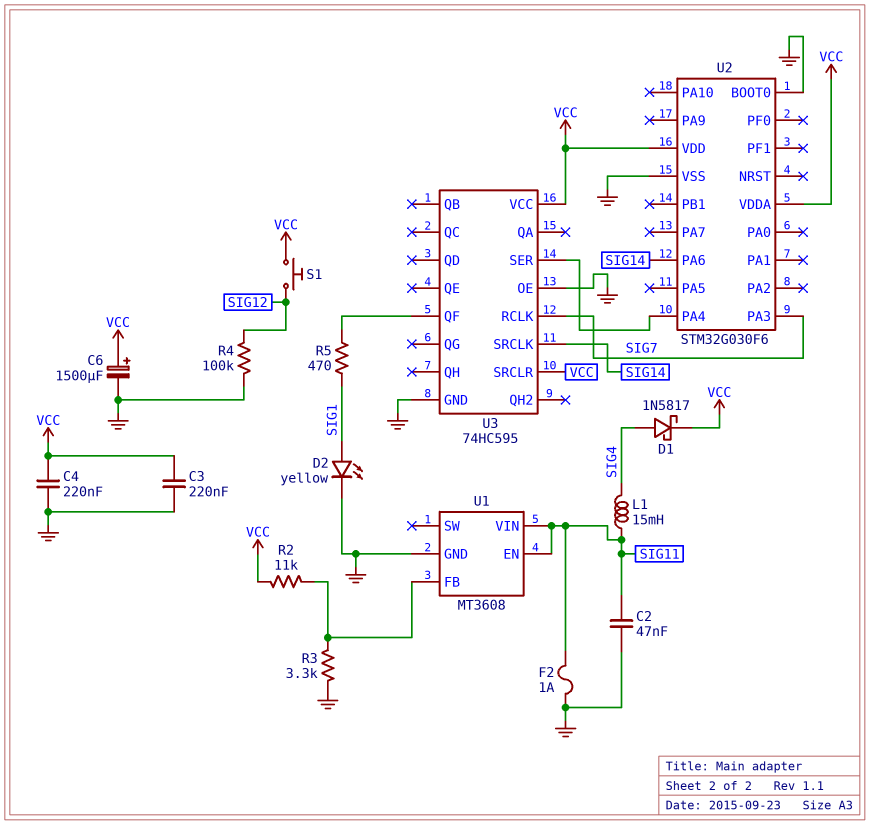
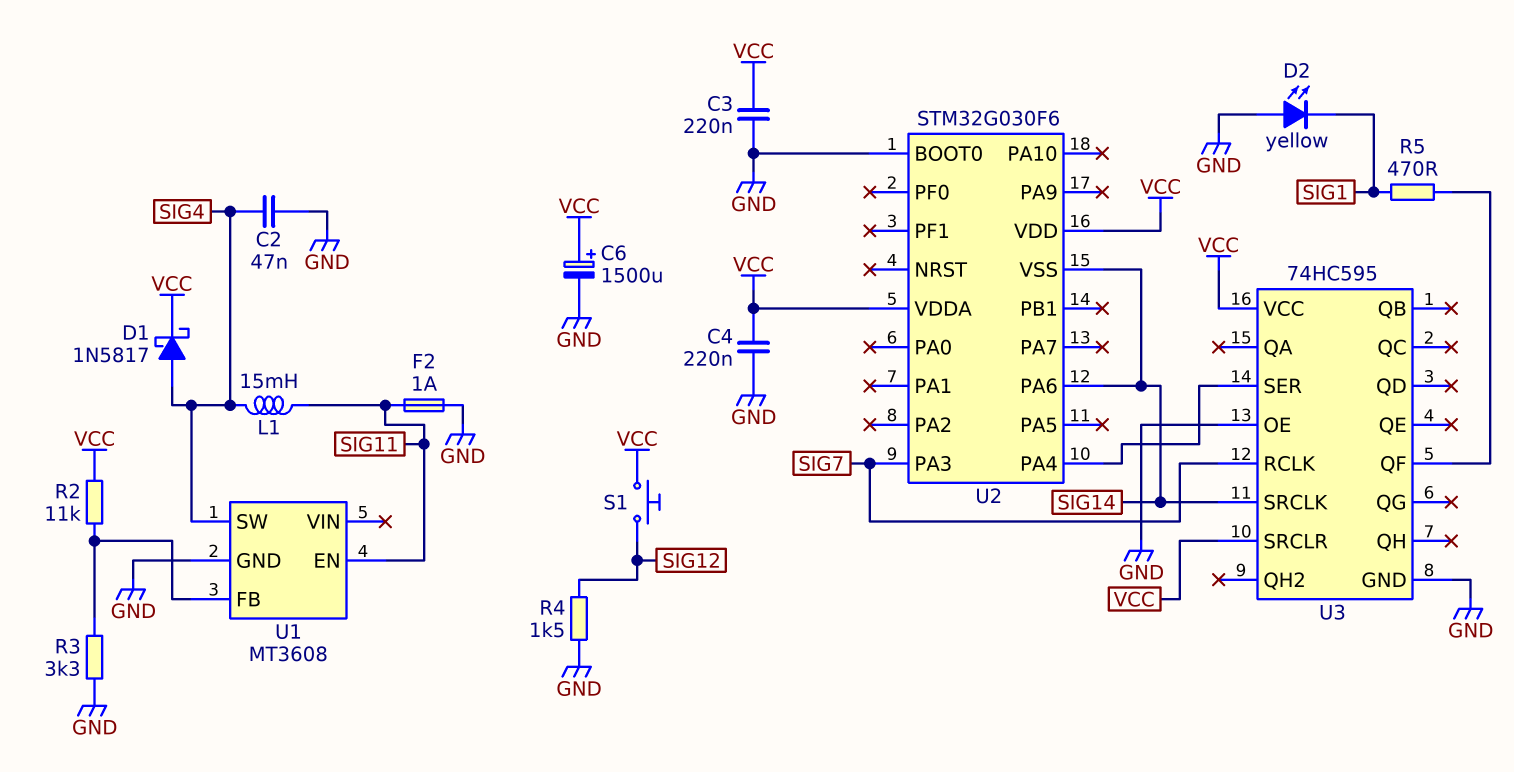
C2: 47nF (GND, SIG11) -> 47nF (GND, SIG4)
D2: LED yellow (A SIG1, K GND) -> LED yellow (A GND, K SIG1)
R4: 100k (GND, SIG12) -> 1.5k (GND, SIG12)
U1 pin SW: none -> SIG4
U1 pin VIN: SIG11 -> none
U2 pin VSS: GND -> SIG14

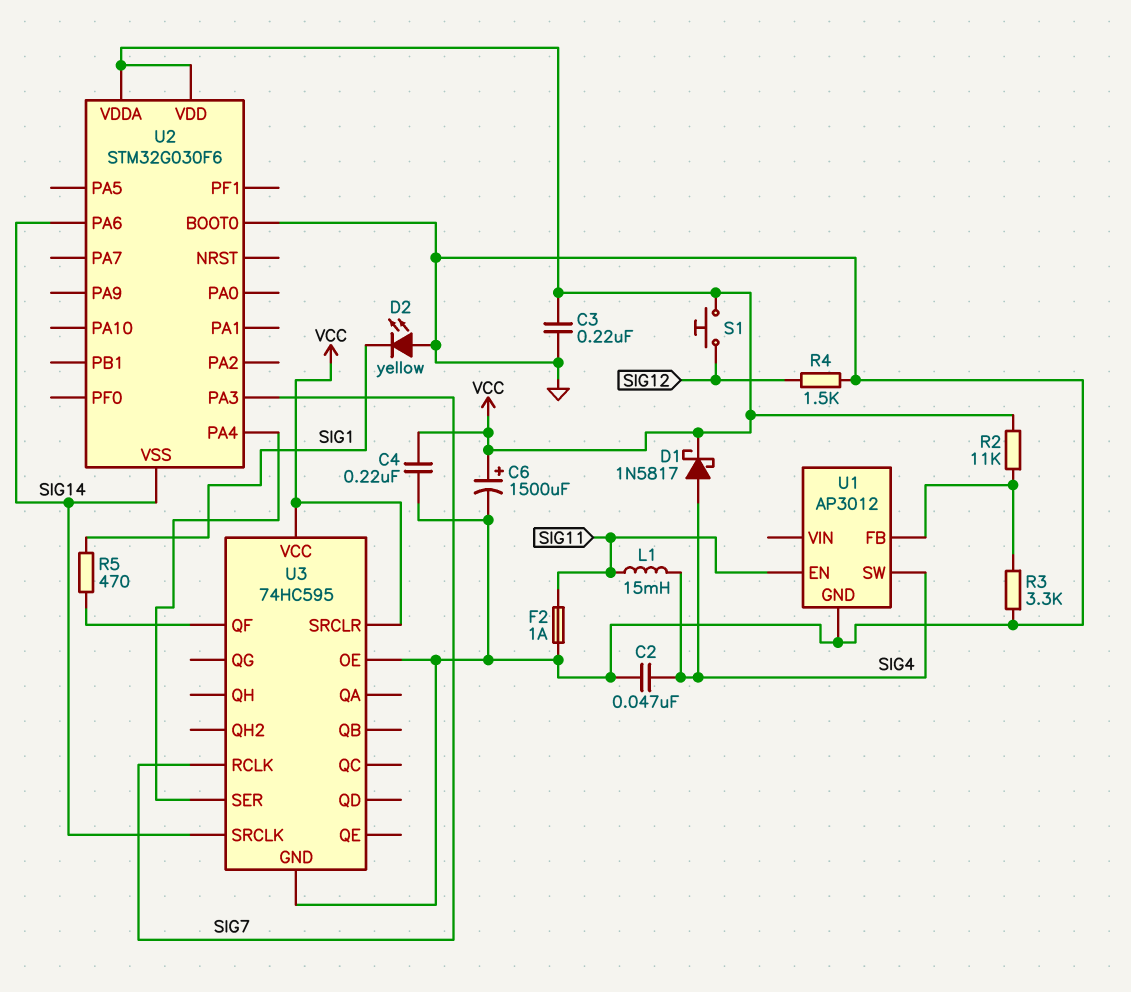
U1: MT3608 -> AP3012

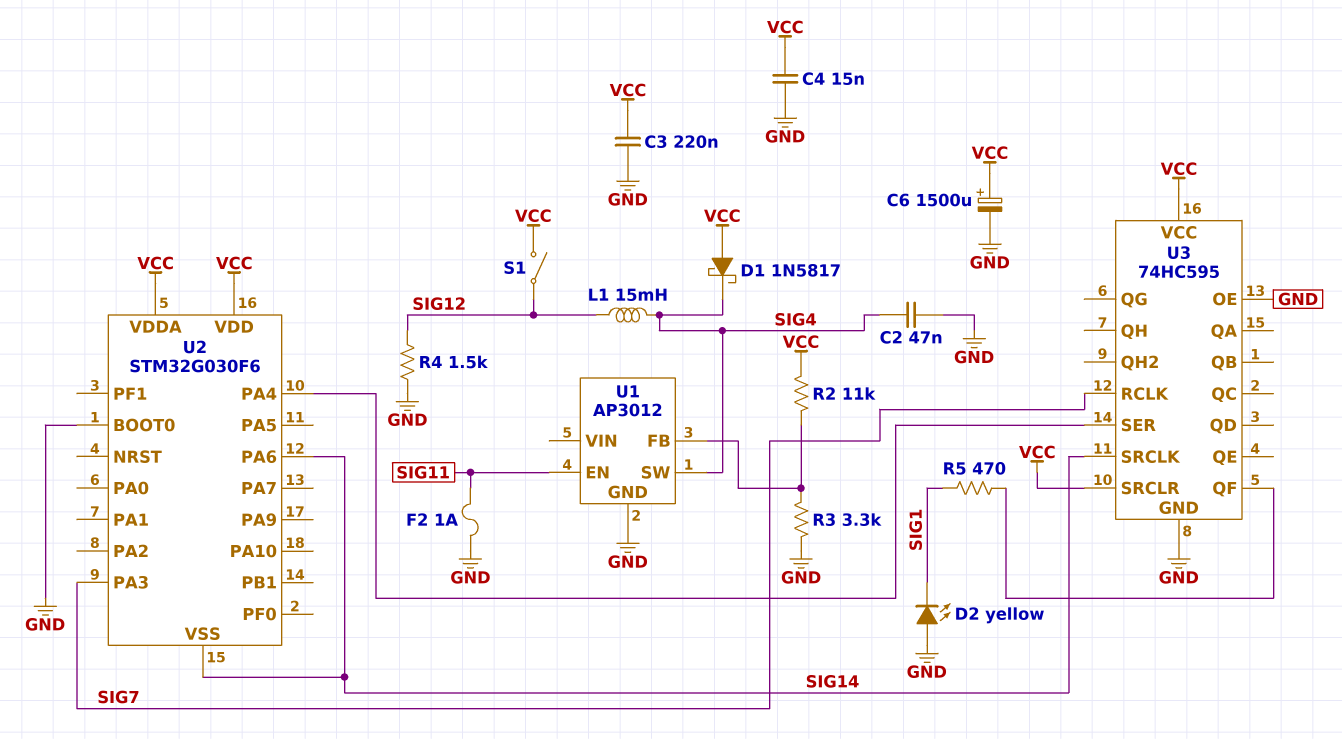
C4: 220nF (GND, VCC) -> 15nF (GND, VCC)
D1: schottky 1N5817 (A SIG4, K VCC) -> schottky 1N5817 (A VCC, K SIG4)
L1: 15mH (SIG4, SIG11) -> 15mH (SIG4, SIG12)
S1: button (SIG12, VCC) -> switch (SIG12, VCC)

